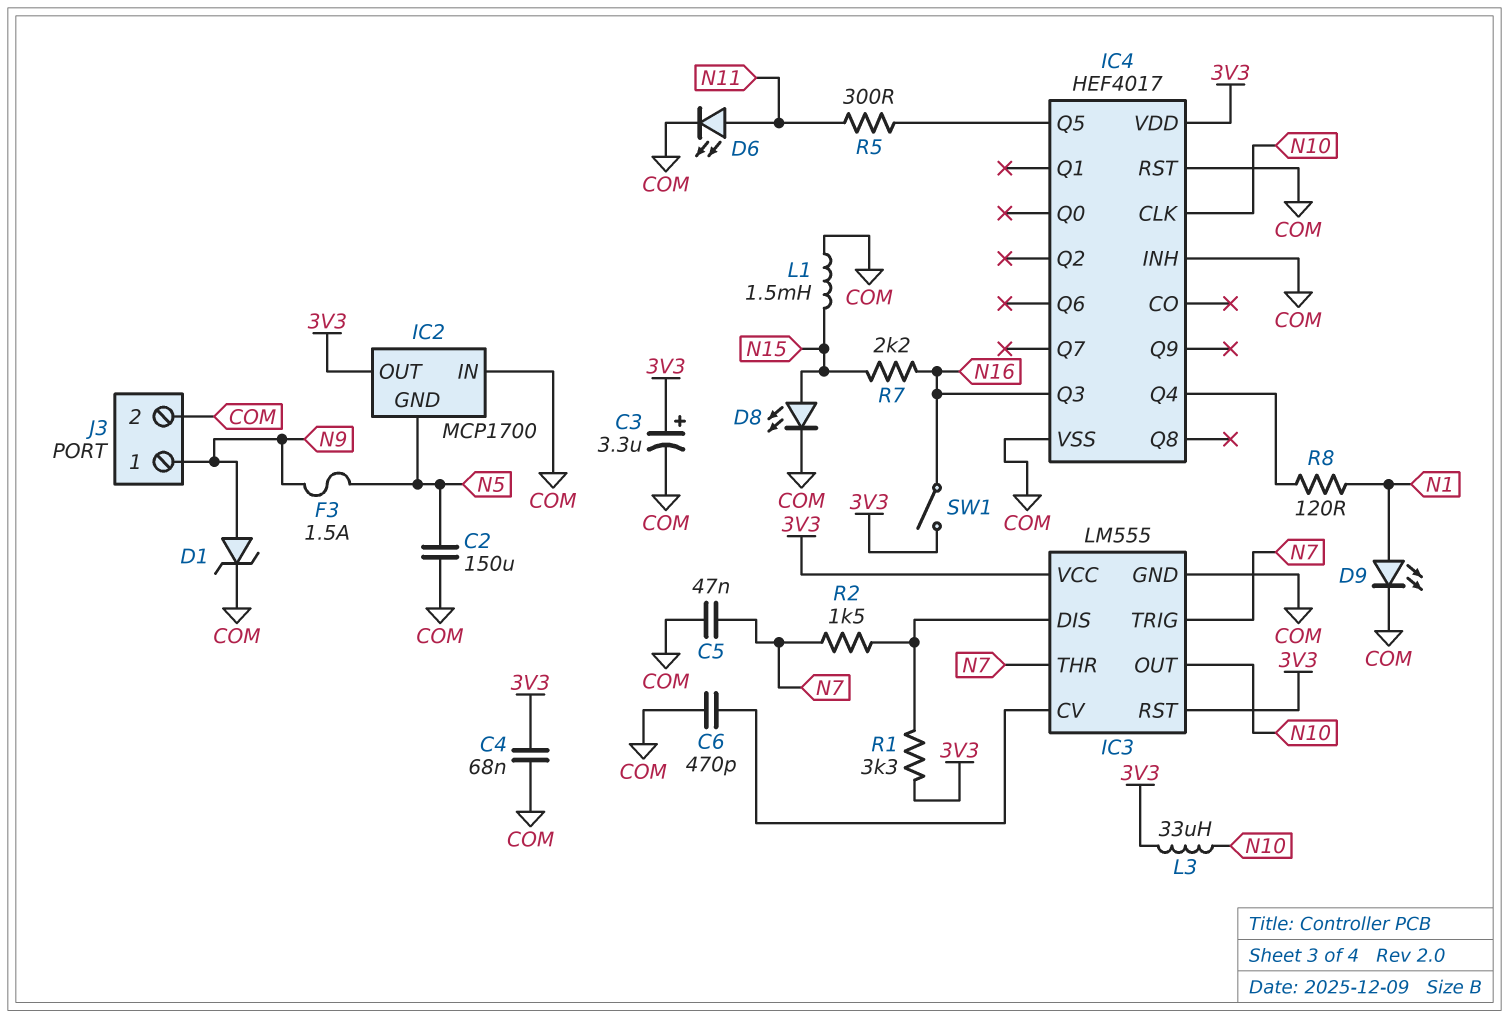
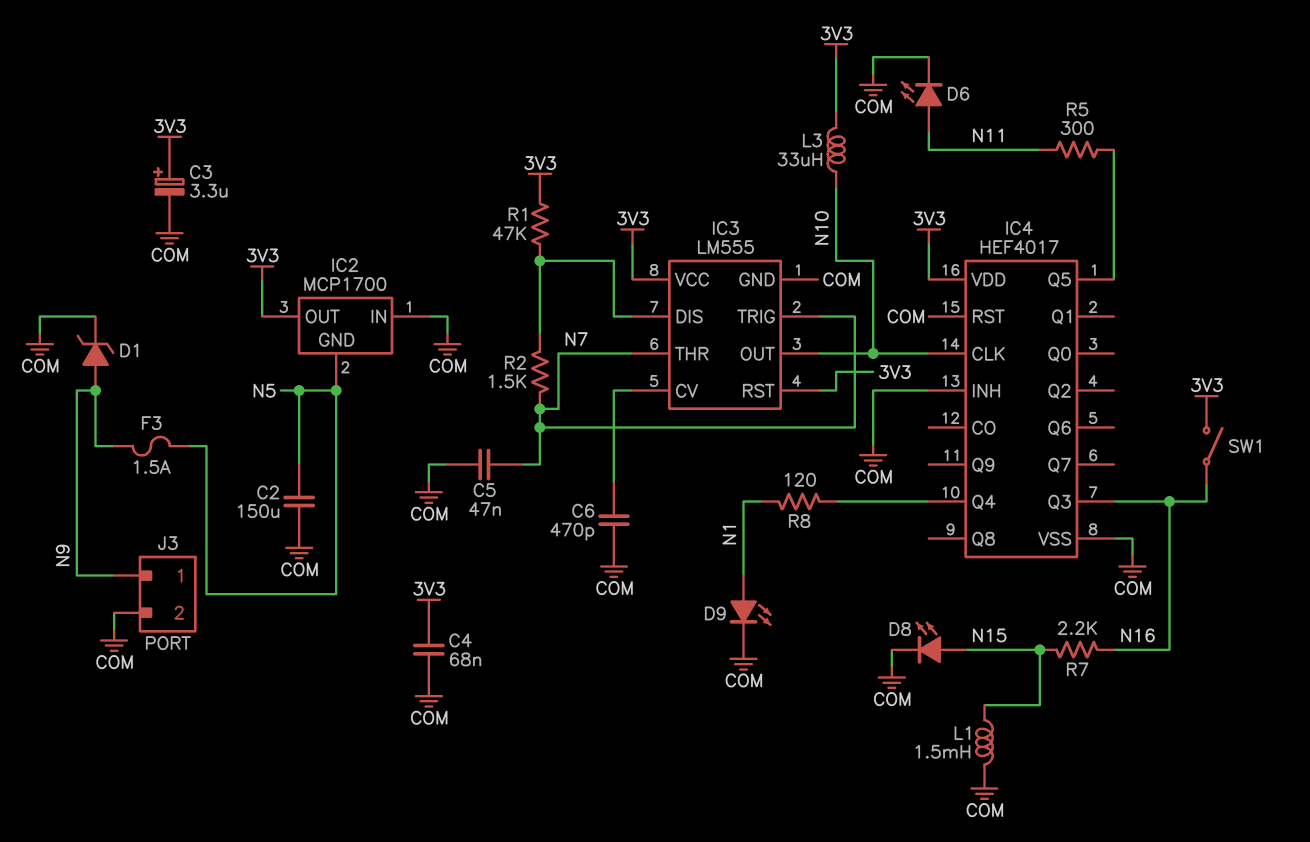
R1: 3.3k (3V3, IC3/DIS) -> 47k (3V3, IC3/DIS)

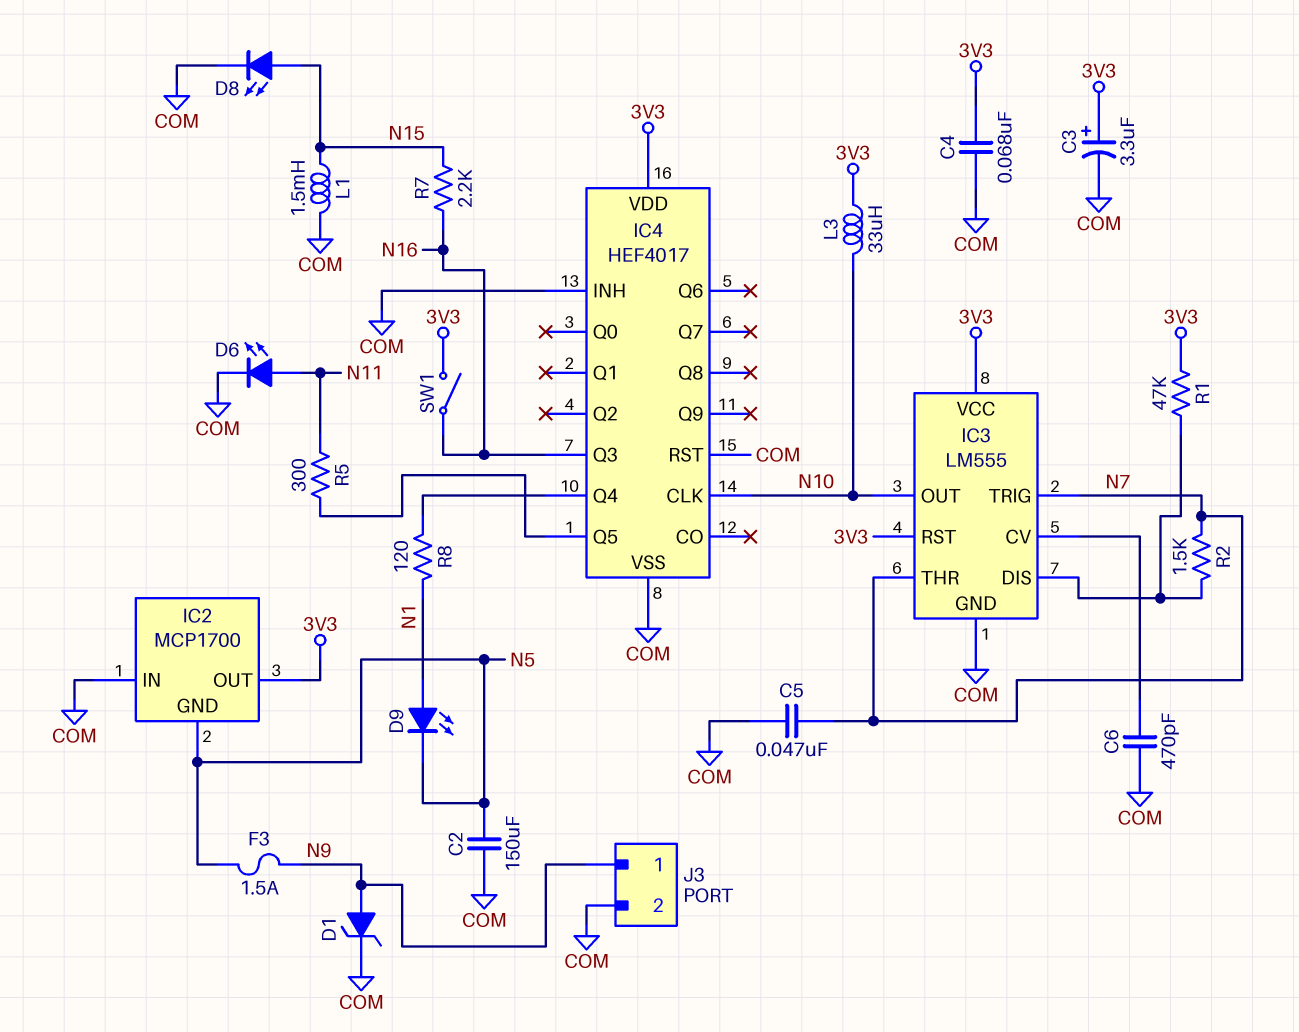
D9: LED (A N1, K COM) -> LED (A N1, K N5)

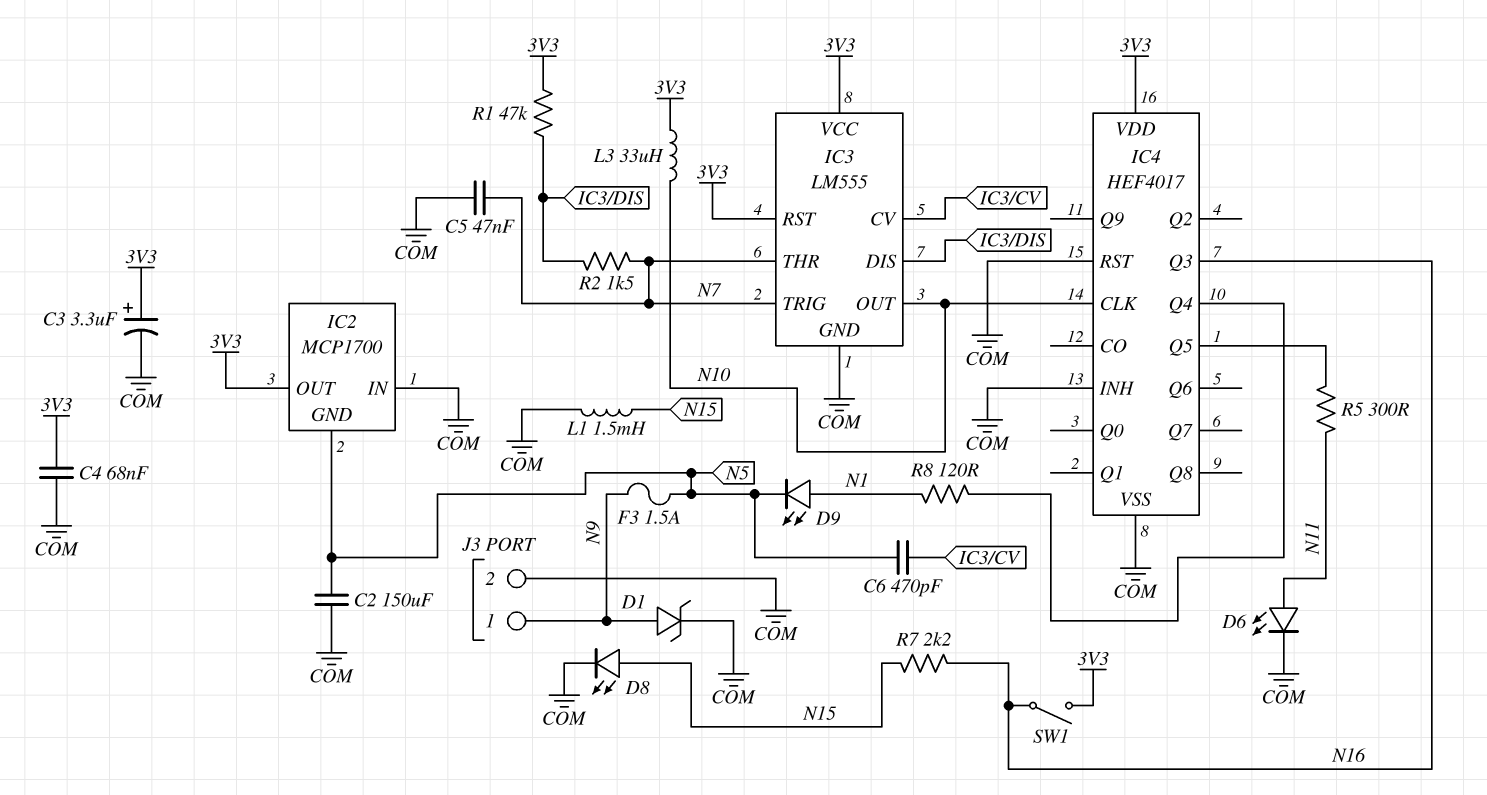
C6: 470pF (COM, IC3/CV) -> 470pF (IC3/CV, N5)

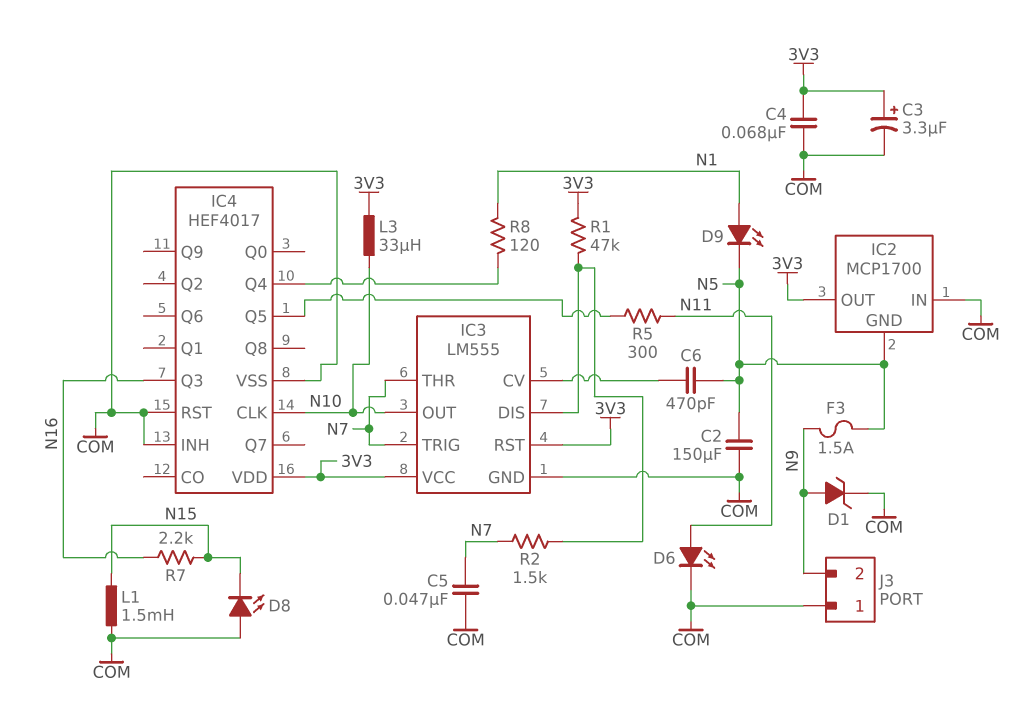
D8: LED (A N15, K COM) -> LED (A COM, K N15)
J3 pin 1: N9 -> COM
J3 pin 2: COM -> N9
SW1: switch (3V3, N16) -> none

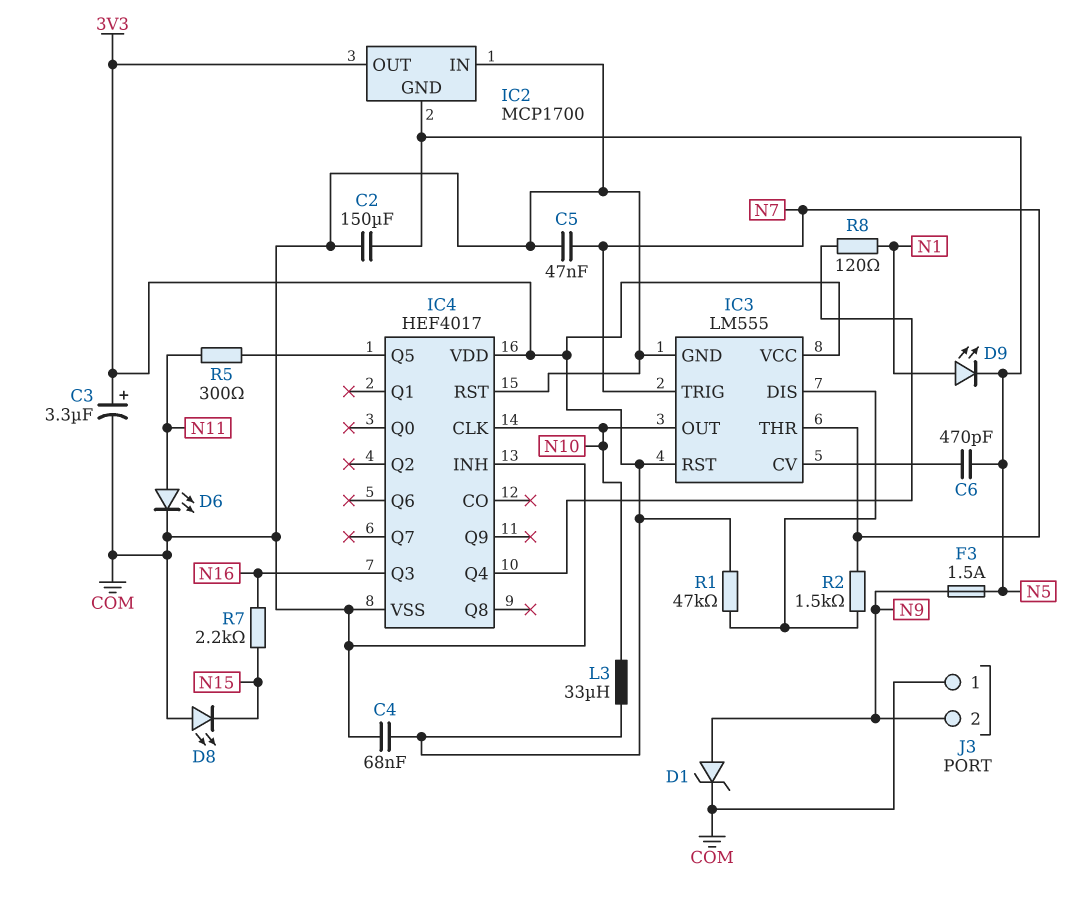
L1: 1.5mH (COM, N15) -> none

